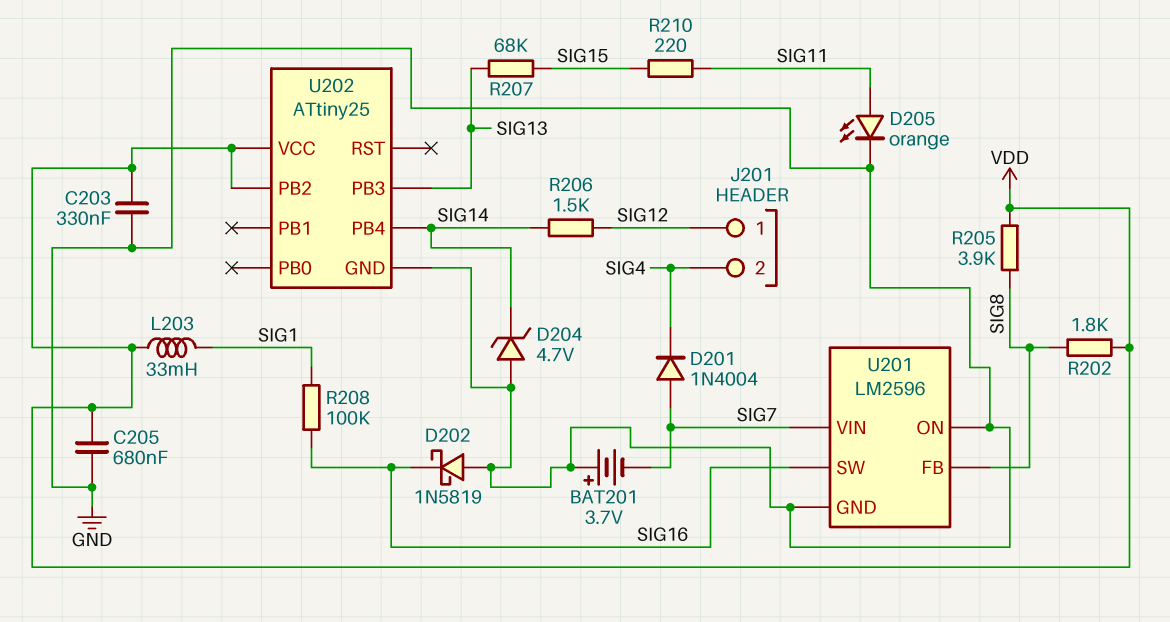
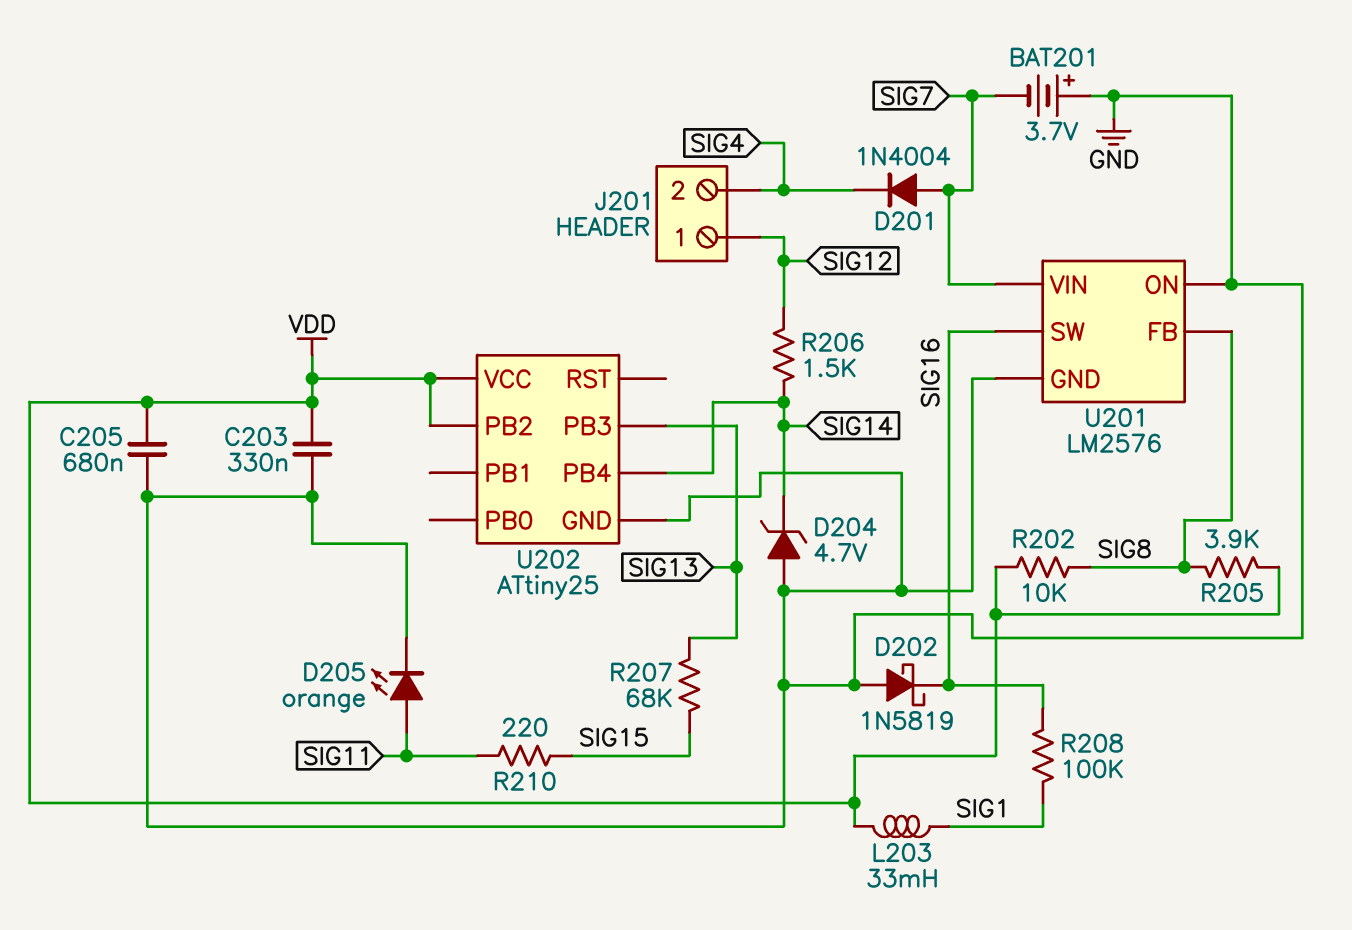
R202: 1.8k (SIG8, VDD) -> 10k (SIG8, VDD)
U201: LM2596 -> LM2576

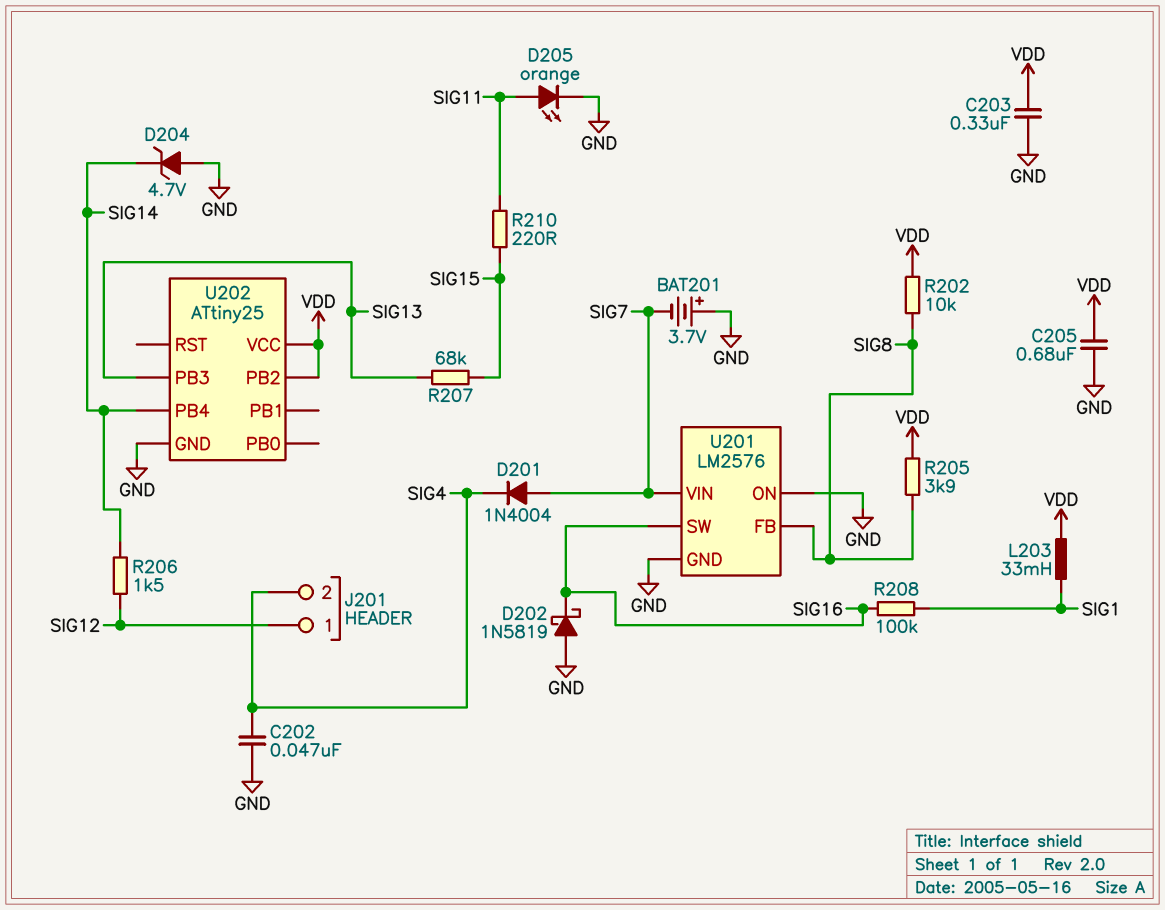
C202: none -> 47nF (GND, SIG4)

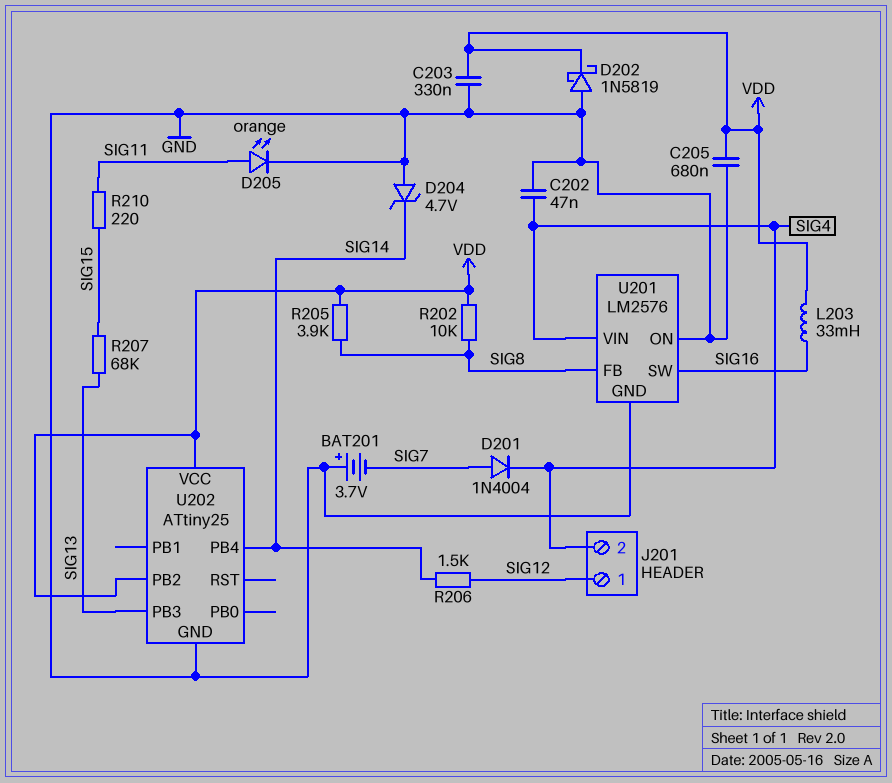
D202: schottky 1N5819 (A GND, K SIG16) -> schottky 1N5819 (A GND, K VDD)
L203: 33mH (SIG1, VDD) -> 33mH (SIG16, VDD)
R208: 100k (SIG1, SIG16) -> none
U201 pin VIN: SIG7 -> SIG4

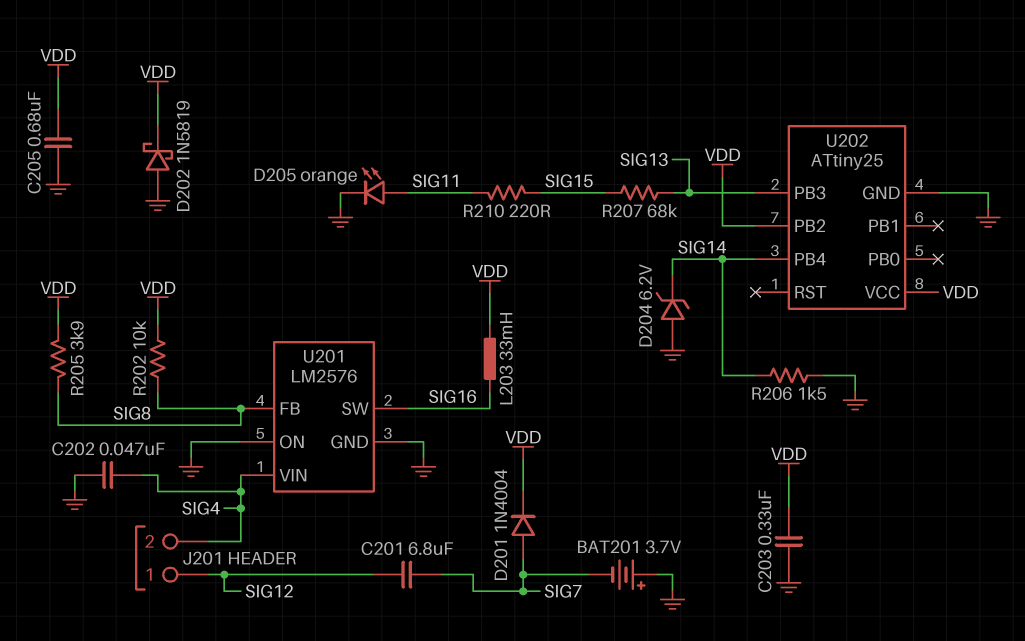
C201: none -> 6.8uF (SIG7, SIG12)
D201: diode 1N4004 (A SIG7, K SIG4) -> diode 1N4004 (A SIG7, K VDD)
D204: zener 4.7V (A GND, K SIG14) -> zener 6.2V (A GND, K SIG14)
R206: 1.5k (SIG12, SIG14) -> 1.5k (GND, SIG14)

